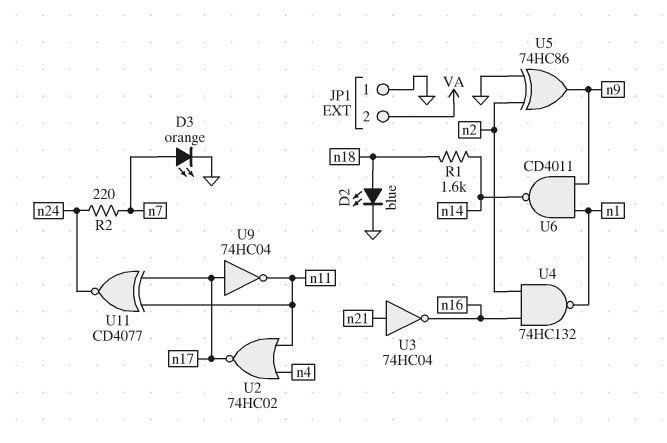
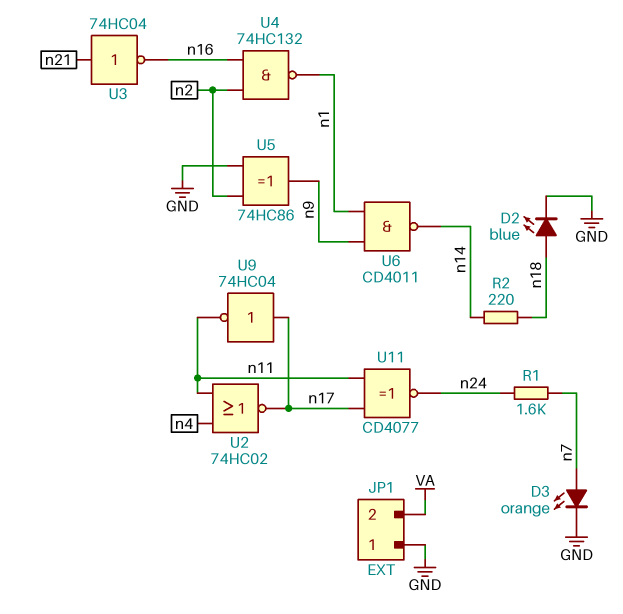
R1: 1.6k (n14, n18) -> 1.6k (n7, n24)
R2: 220 (n7, n24) -> 220 (n14, n18)

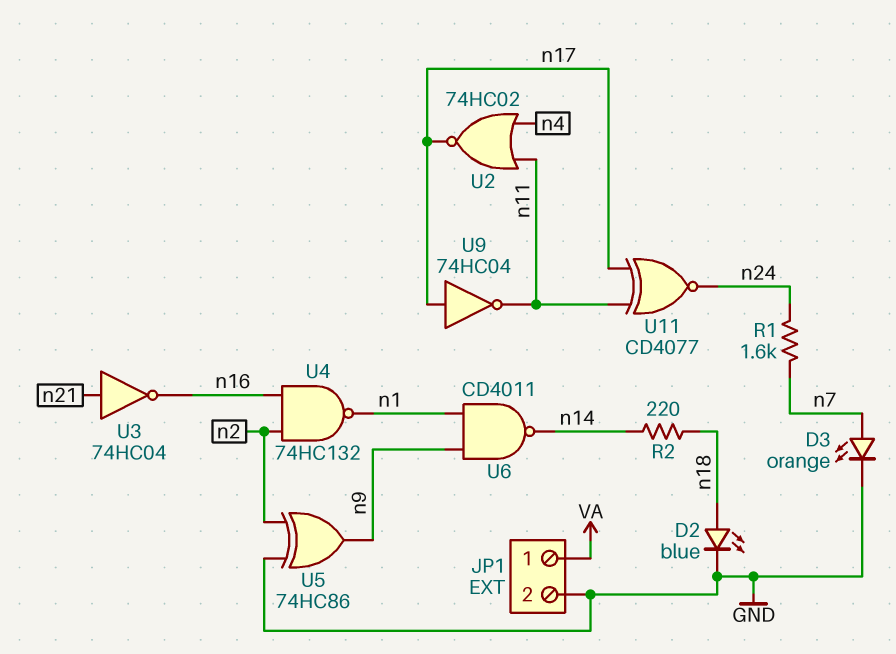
JP1 pin 1: GND -> VA
JP1 pin 2: VA -> GND

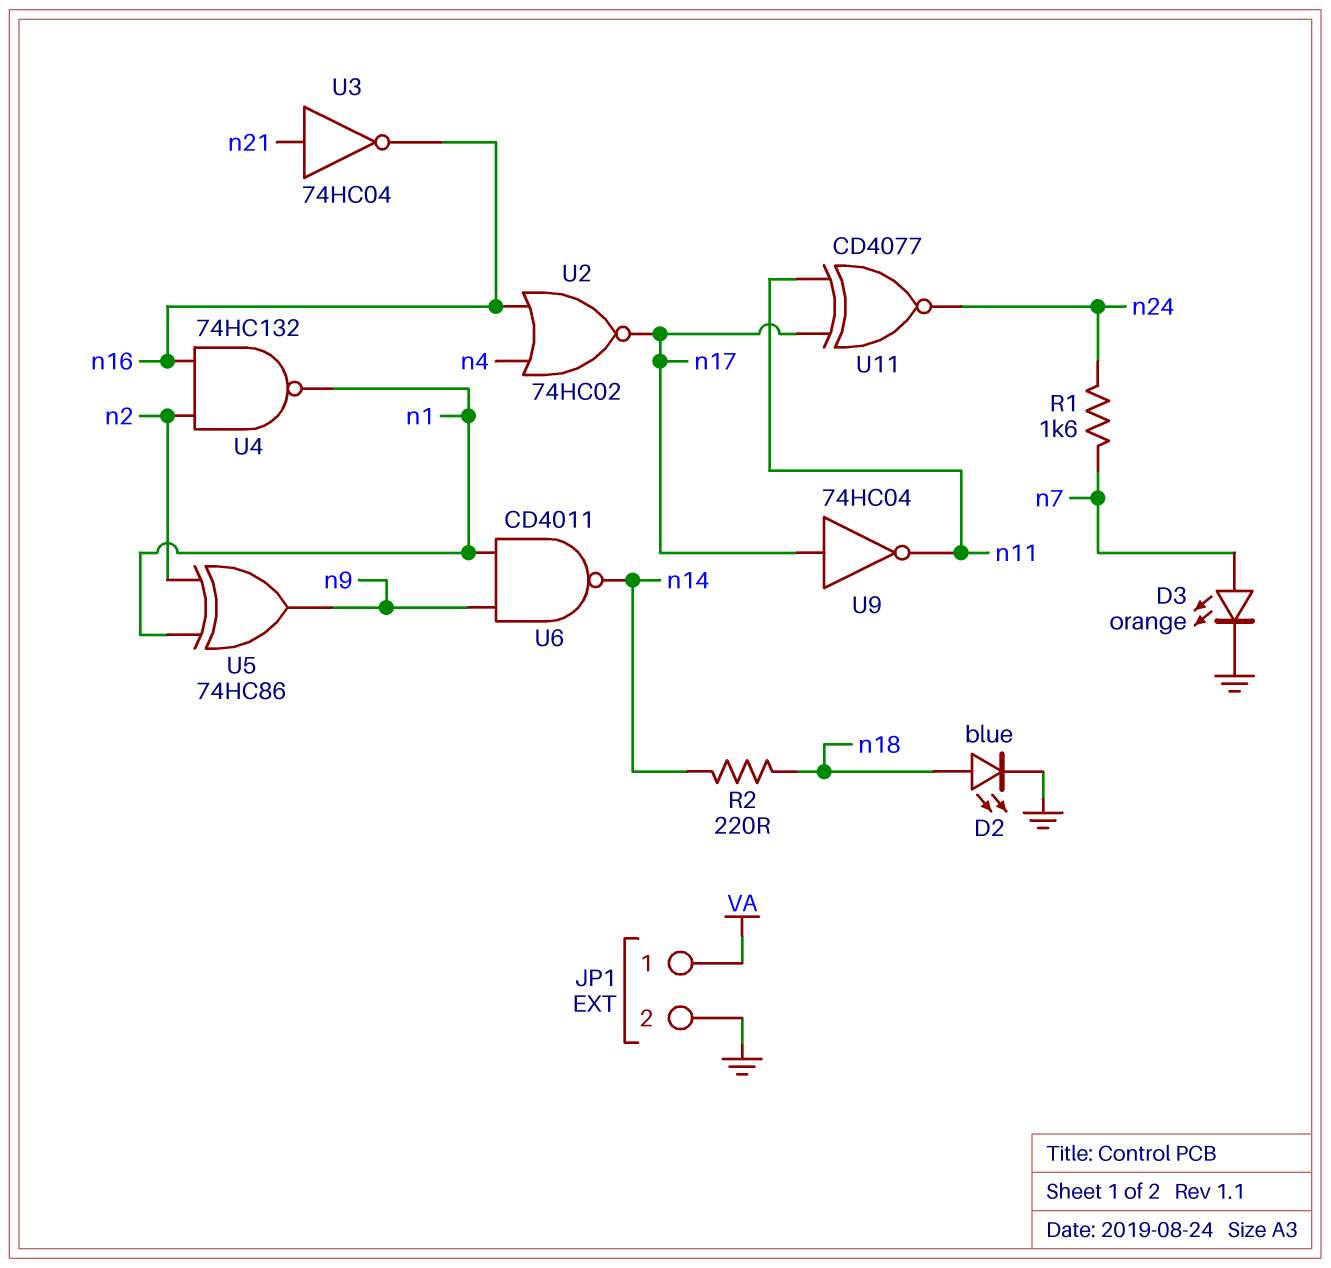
U2: NOR 74HC02 (in n4, in n11, out n17) -> NOR 74HC02 (in n4, in n16, out n17)
U5: XOR 74HC86 (in GND, in n2, out n9) -> XOR 74HC86 (in n1, in n2, out n9)

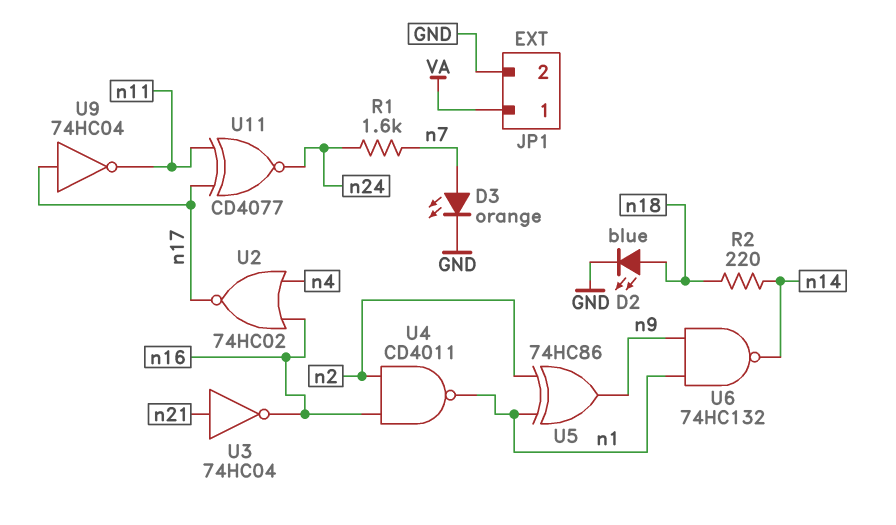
U4: NAND 74HC132 (in n2, in n16, out n1) -> NAND CD4011 (in n2, in n16, out n1)
U6: NAND CD4011 (in n1, in n9, out n14) -> NAND 74HC132 (in n1, in n9, out n14)

